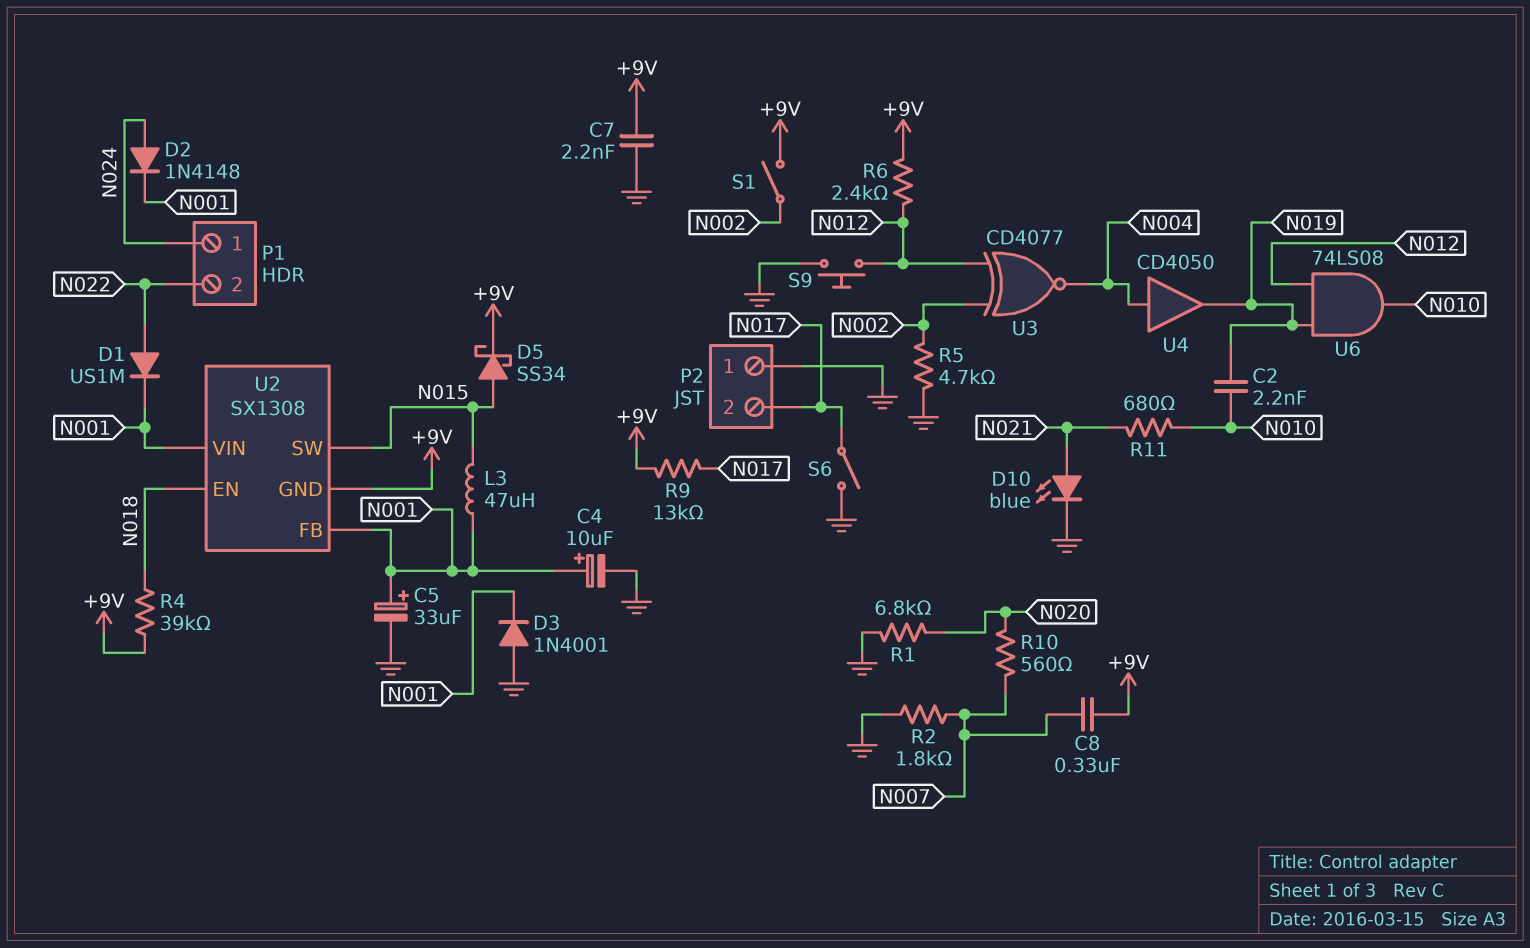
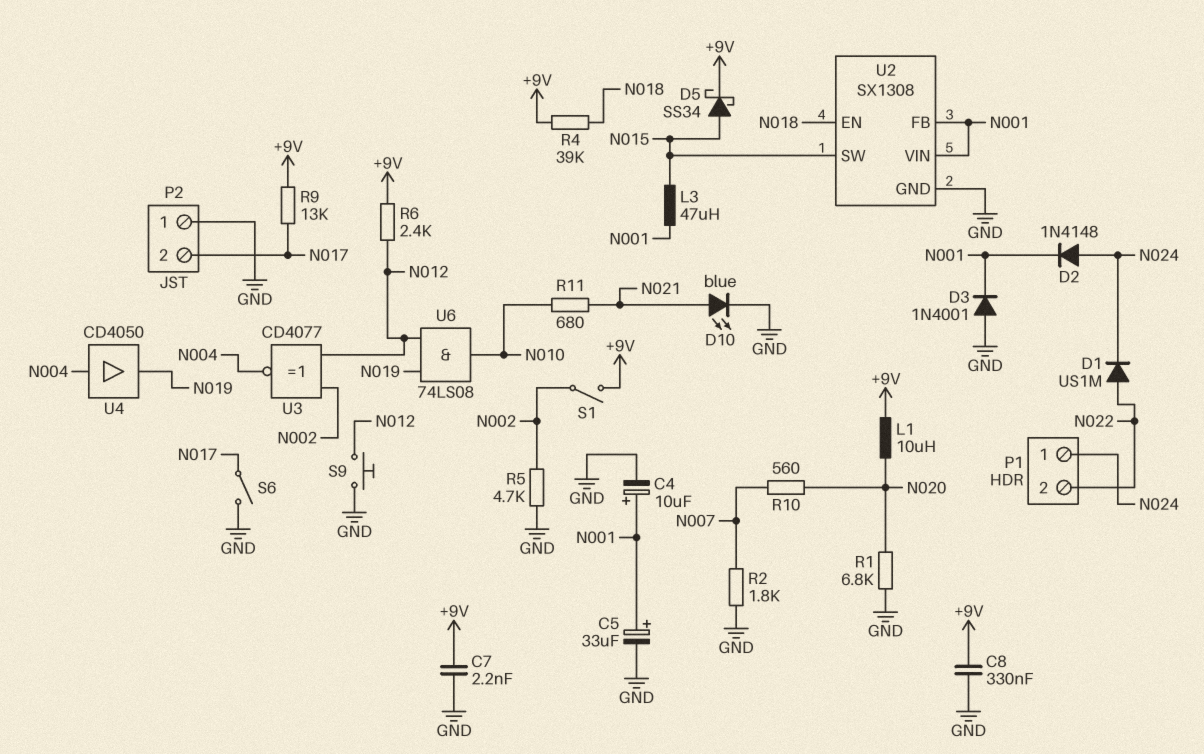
C2: 2.2nF (N010, N019) -> none
C8: 330nF (+9V, N007) -> 330nF (+9V, GND)
D1: diode US1M (A N022, K N001) -> diode US1M (A N022, K N024)
L1: none -> 10uH (+9V, N020)
U2 pin GND: +9V -> GND

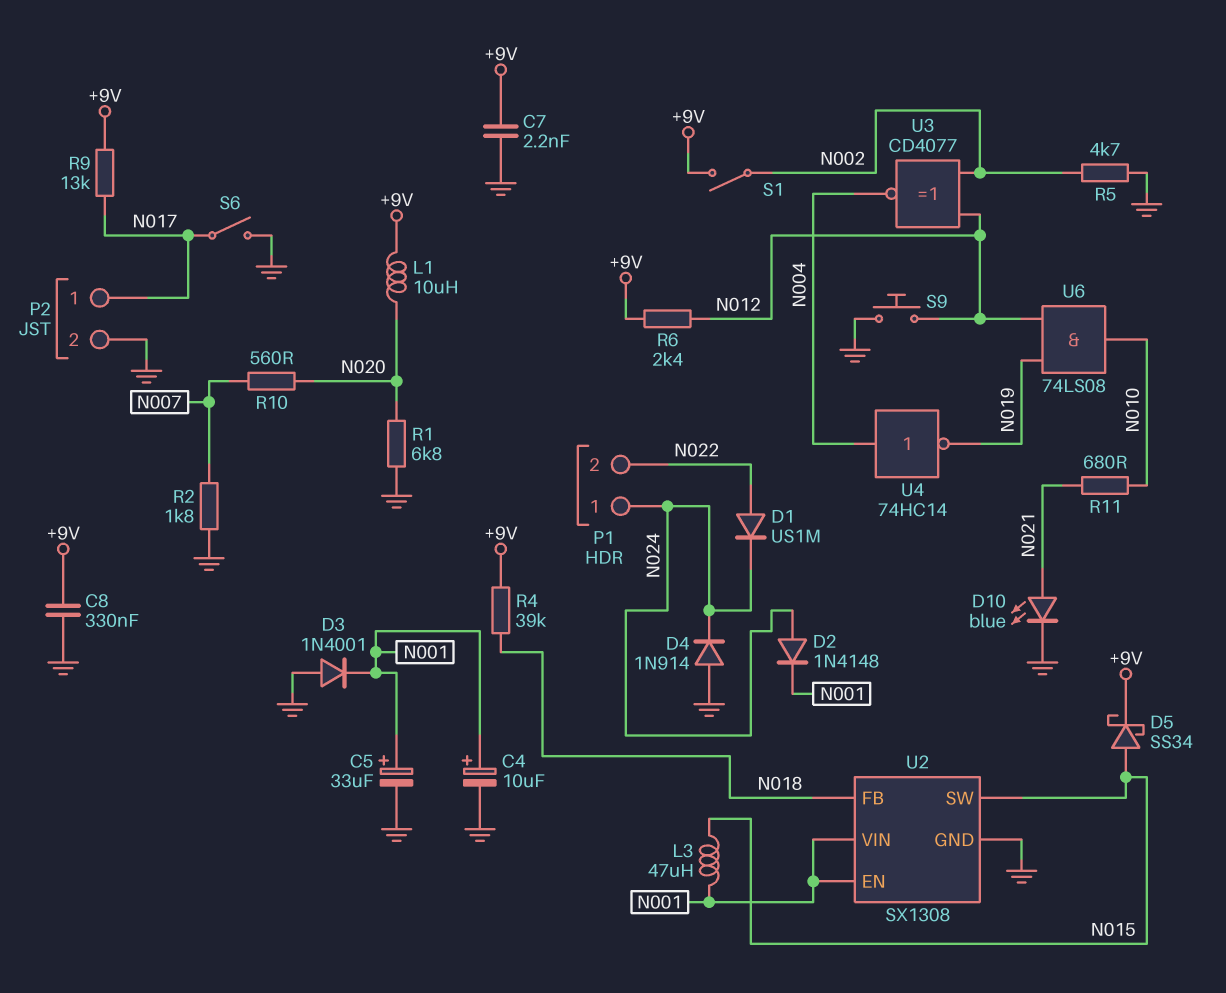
D4: none -> diode 1N914 (A GND, K N024)
P2 pin 1: GND -> N017
P2 pin 2: N017 -> GND
U2 pin EN: N018 -> N001
U2 pin FB: N001 -> N018
U4: buffer CD4050 (in N004, out N019) -> NOT 74HC14 (in N004, out N019)

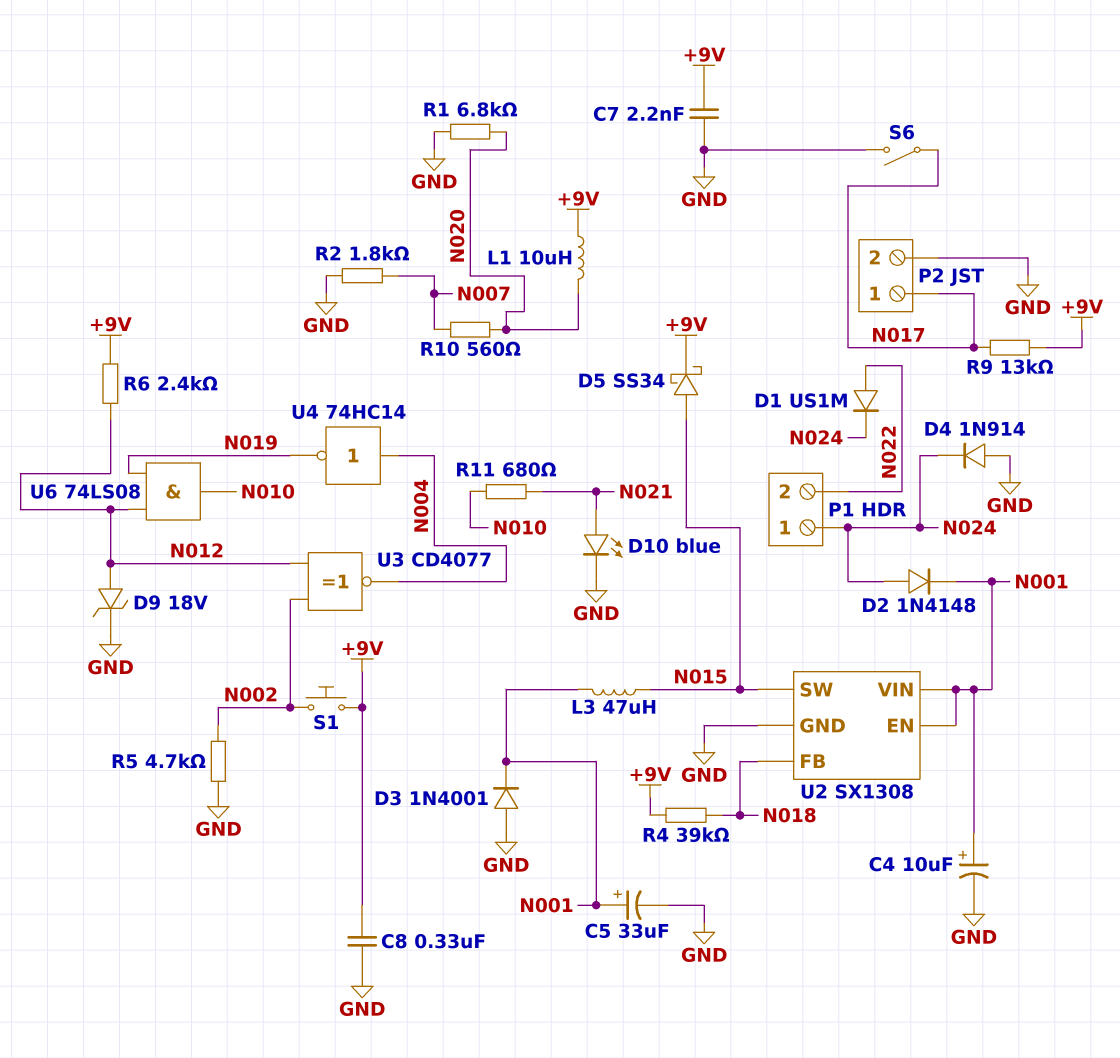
D9: none -> zener 18V (A N012, K GND)
S1: switch (+9V, N002) -> button (+9V, N002)
S9: button (GND, N012) -> none

